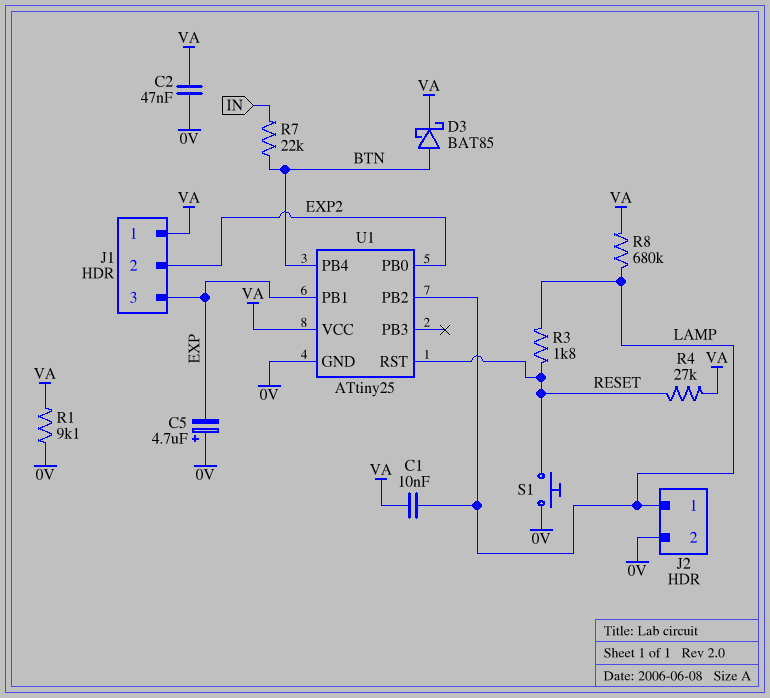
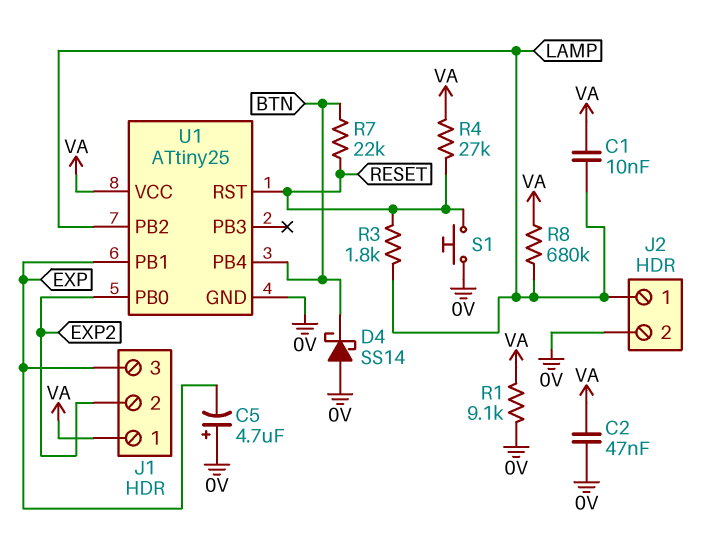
D3: schottky BAT85 (A BTN, K VA) -> none
D4: none -> schottky SS14 (A 0V, K BTN)
R7: 22k (BTN, IN) -> 22k (BTN, RESET)

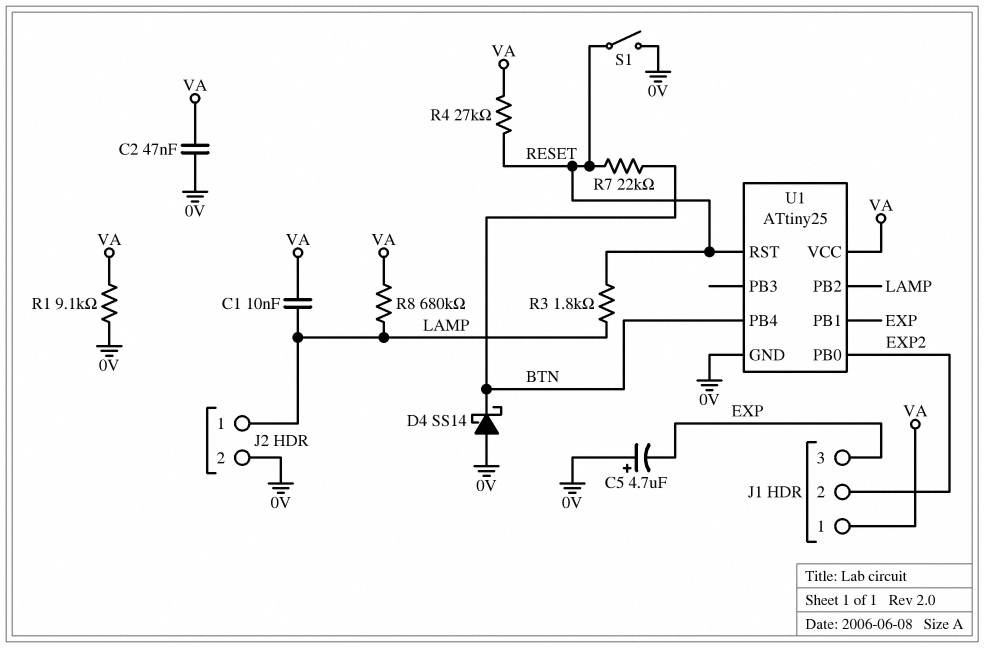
S1: button (0V, RESET) -> switch (0V, RESET)

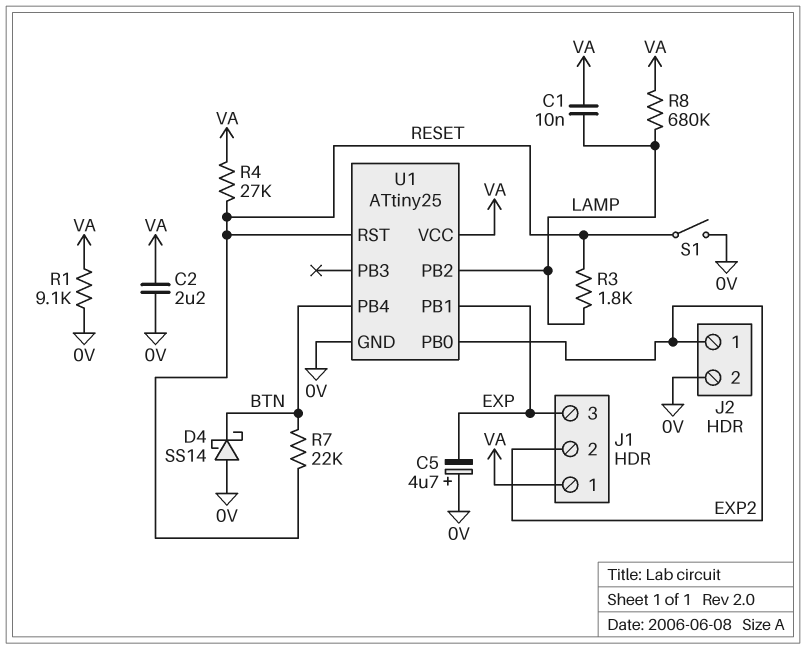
C2: 47nF (0V, VA) -> 2.2uF (0V, VA)
J2 pin 1: LAMP -> EXP2

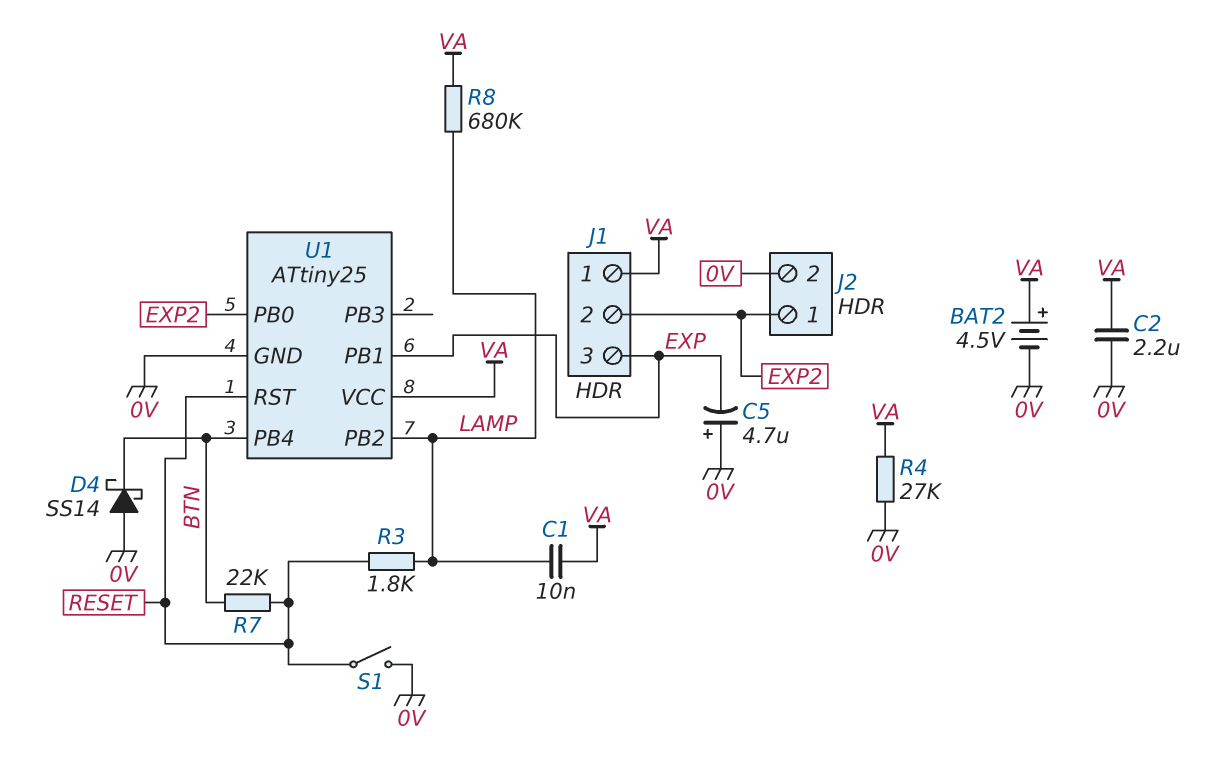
BAT2: none -> 4.5V (plus VA, minus 0V)
R1: 9.1k (0V, VA) -> none
R4: 27k (RESET, VA) -> 27k (0V, VA)

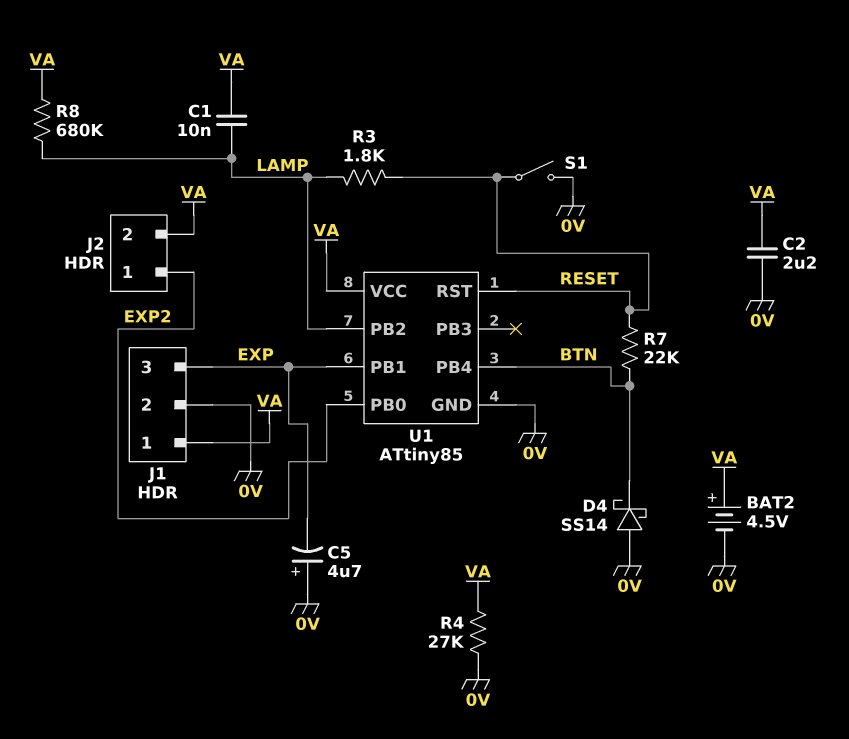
J1 pin 2: EXP2 -> 0V
J2 pin 2: 0V -> VA
U1: ATtiny25 -> ATtiny85

